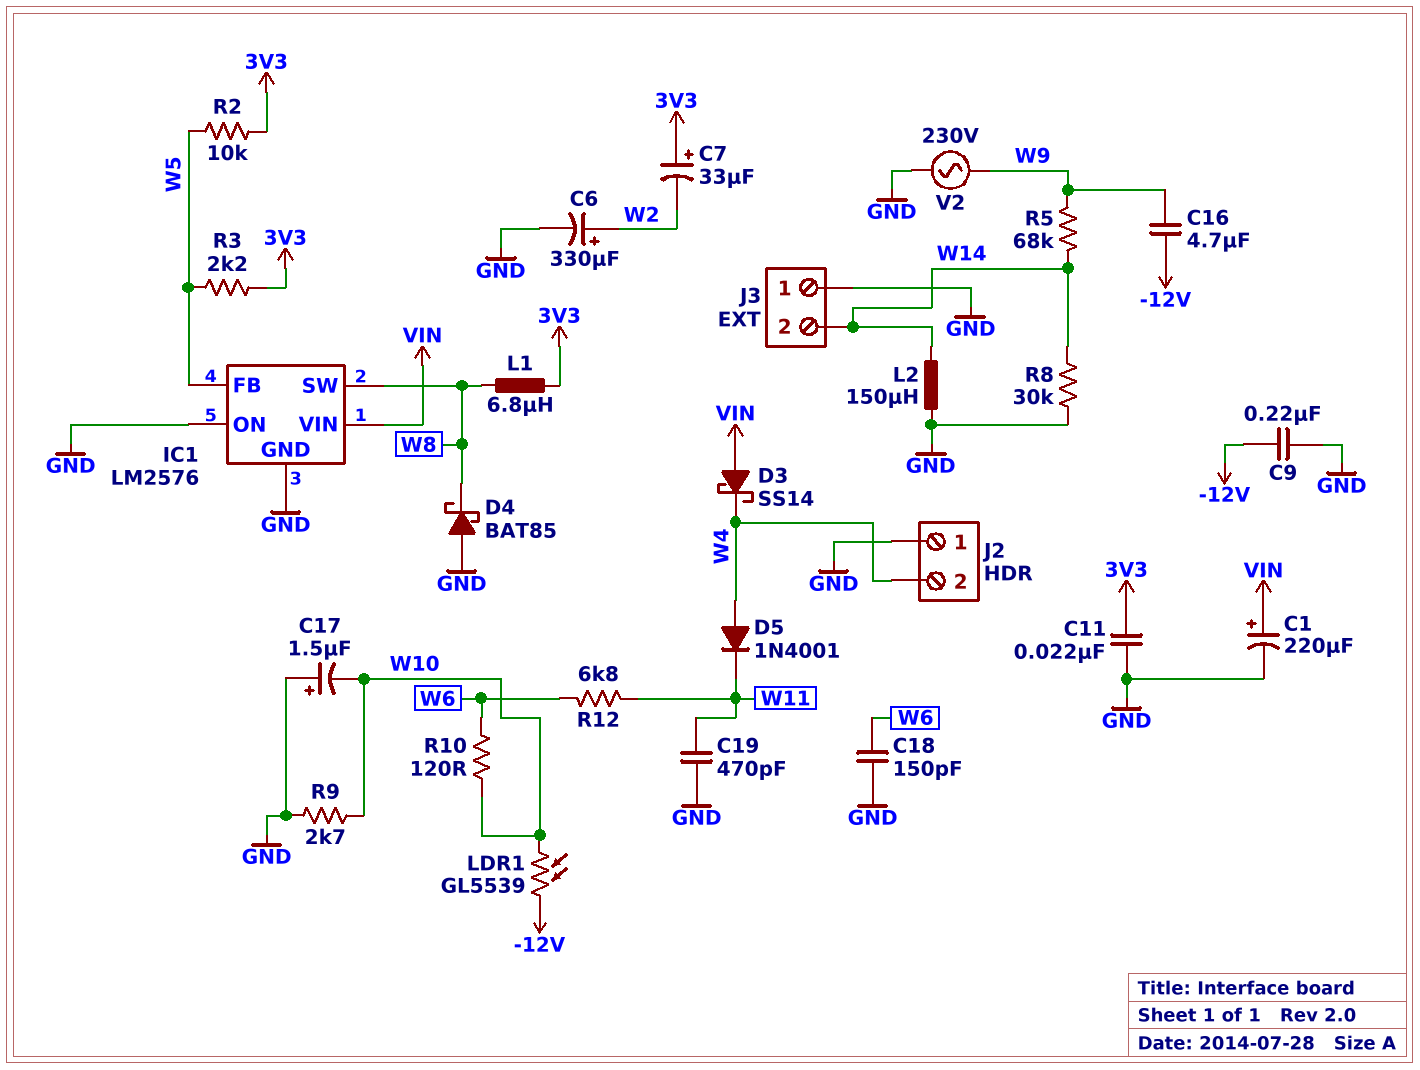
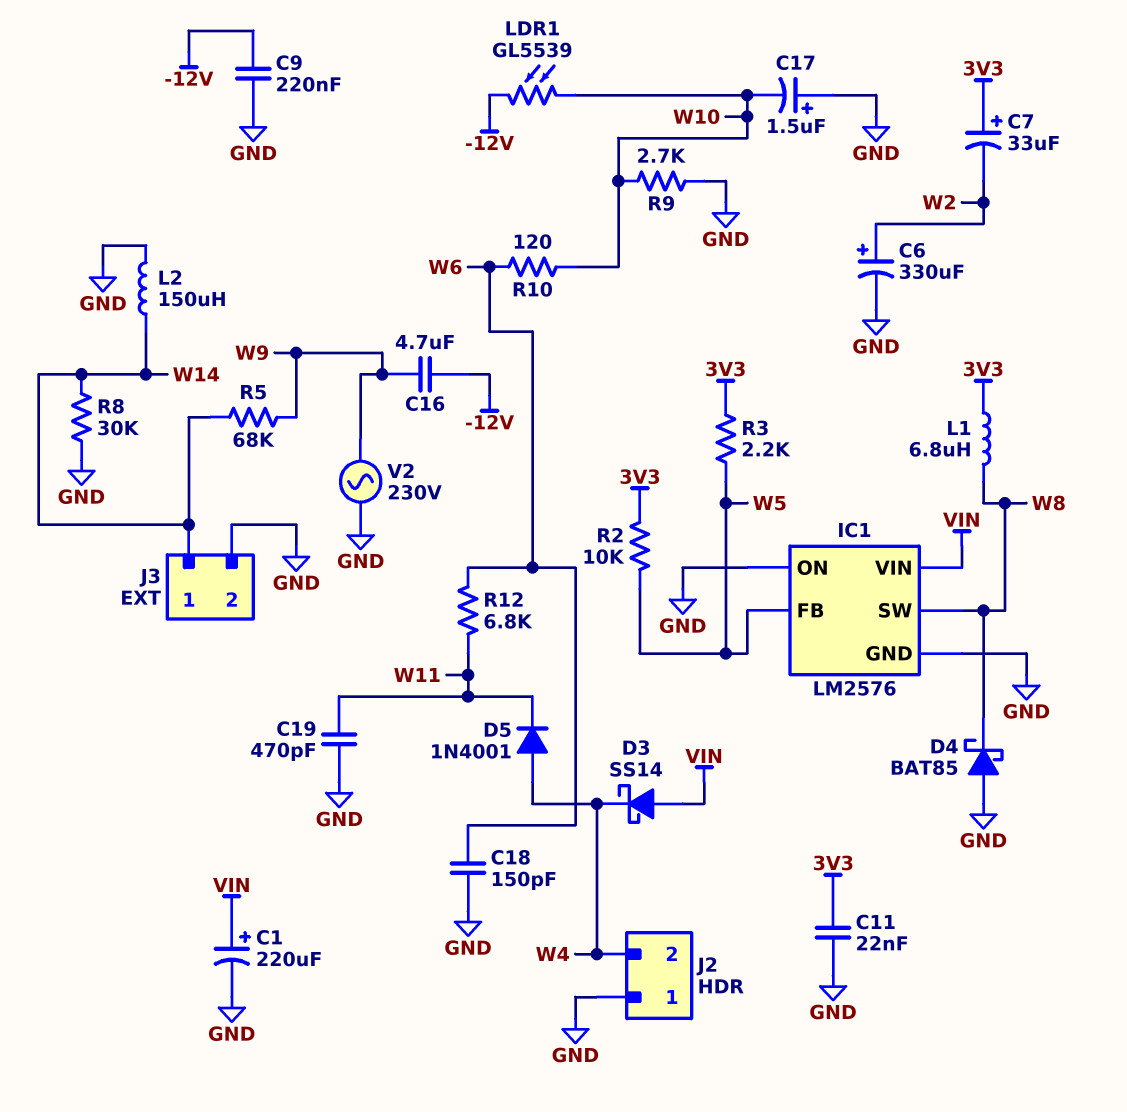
J3 pin 1: GND -> W14
J3 pin 2: W14 -> GND

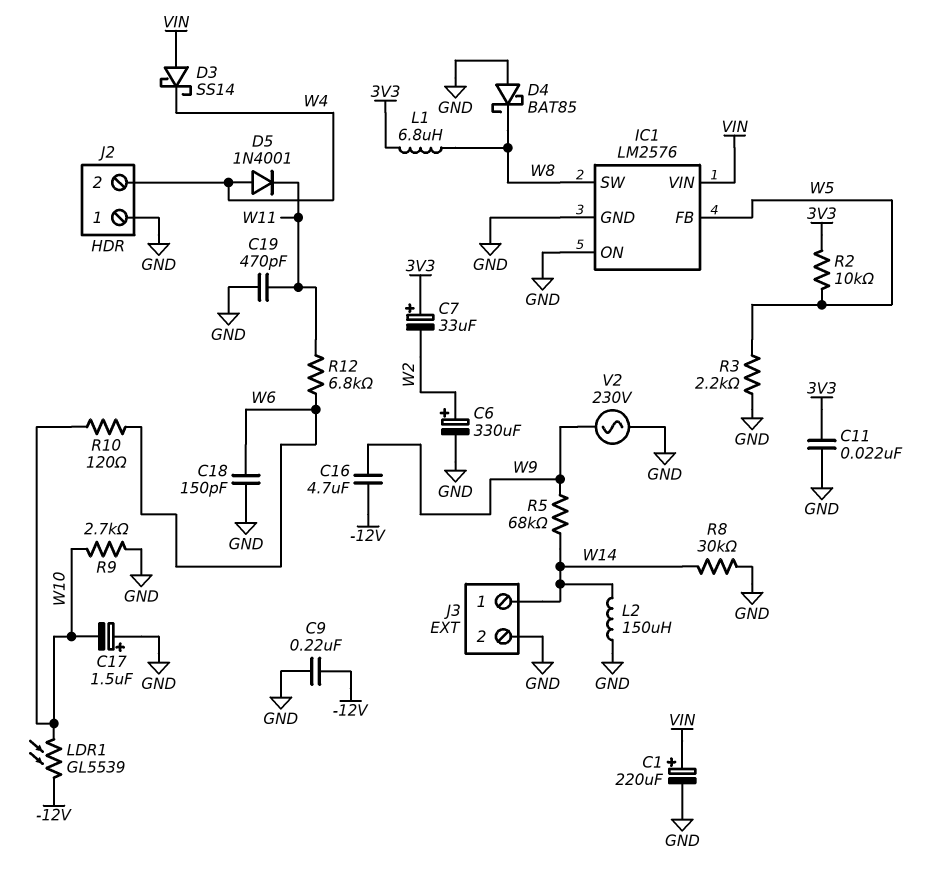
R3: 2.2k (3V3, W5) -> 2.2k (GND, W5)

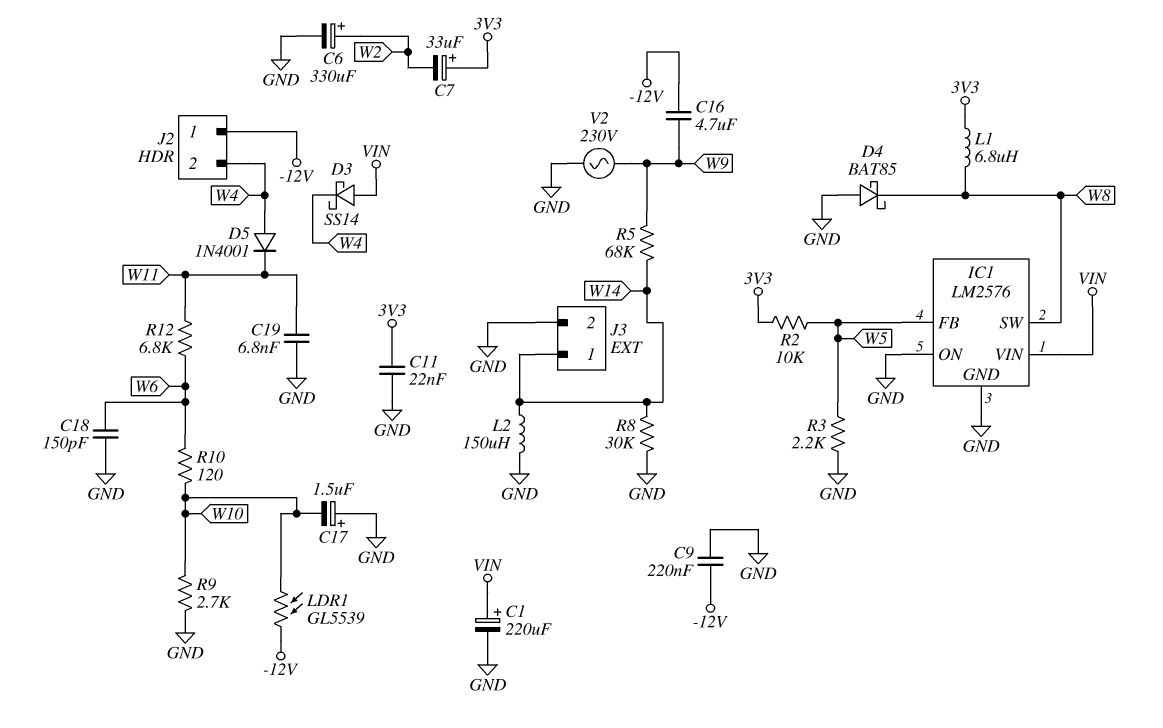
C19: 470pF (GND, W11) -> 6.8nF (GND, W11)
J2 pin 1: GND -> -12V

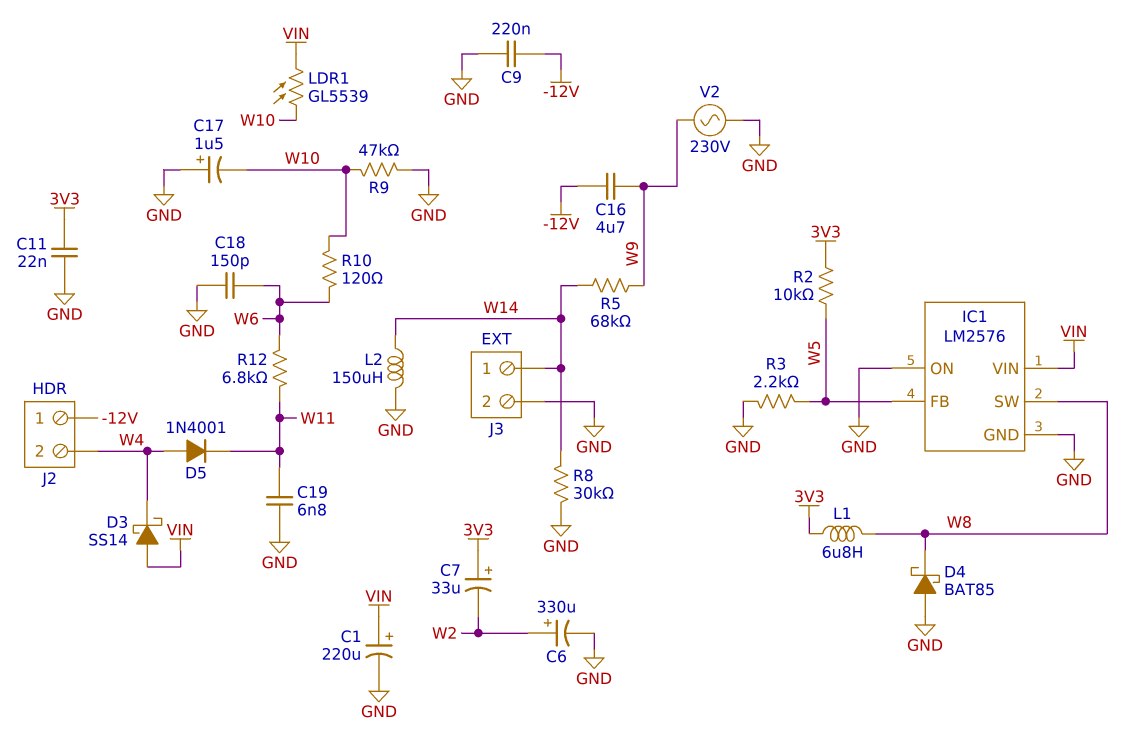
LDR1: GL5539 (-12V, W10) -> GL5539 (VIN, W10)
R9: 2.7k (GND, W10) -> 47k (GND, W10)

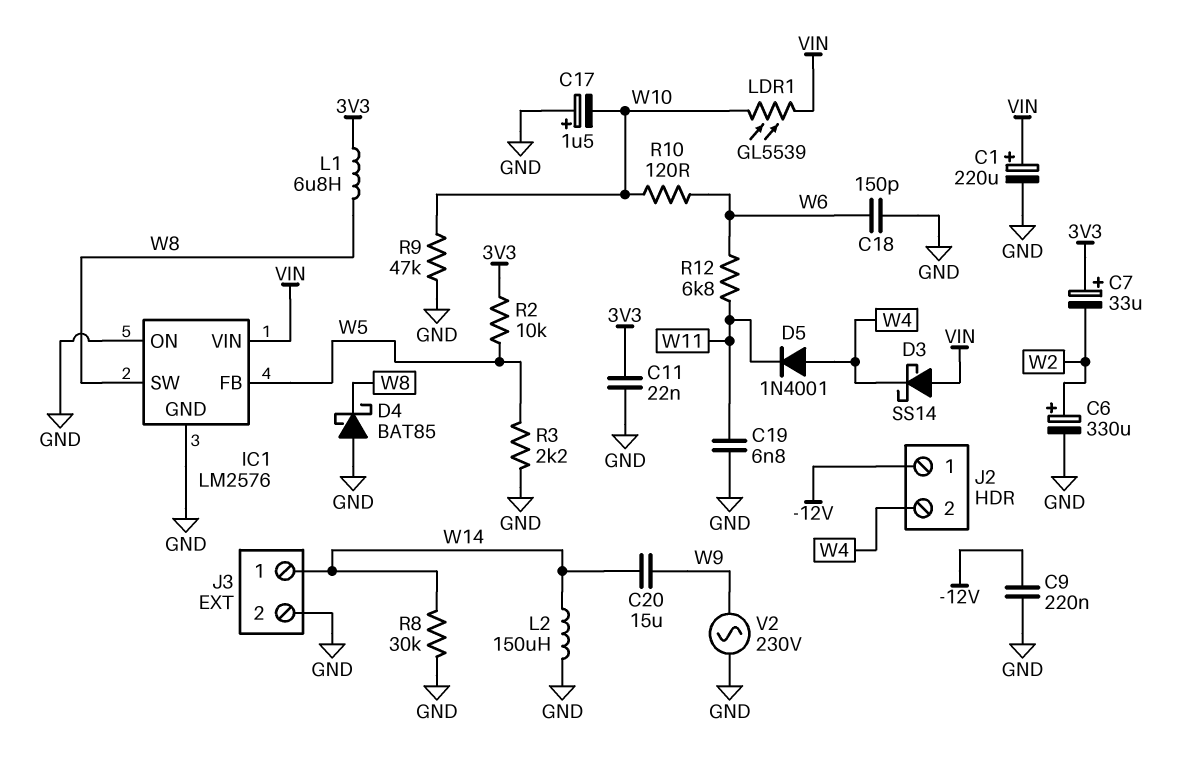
C16: 4.7uF (-12V, W9) -> none
C20: none -> 15uF (W9, W14)
R5: 68k (W9, W14) -> none

